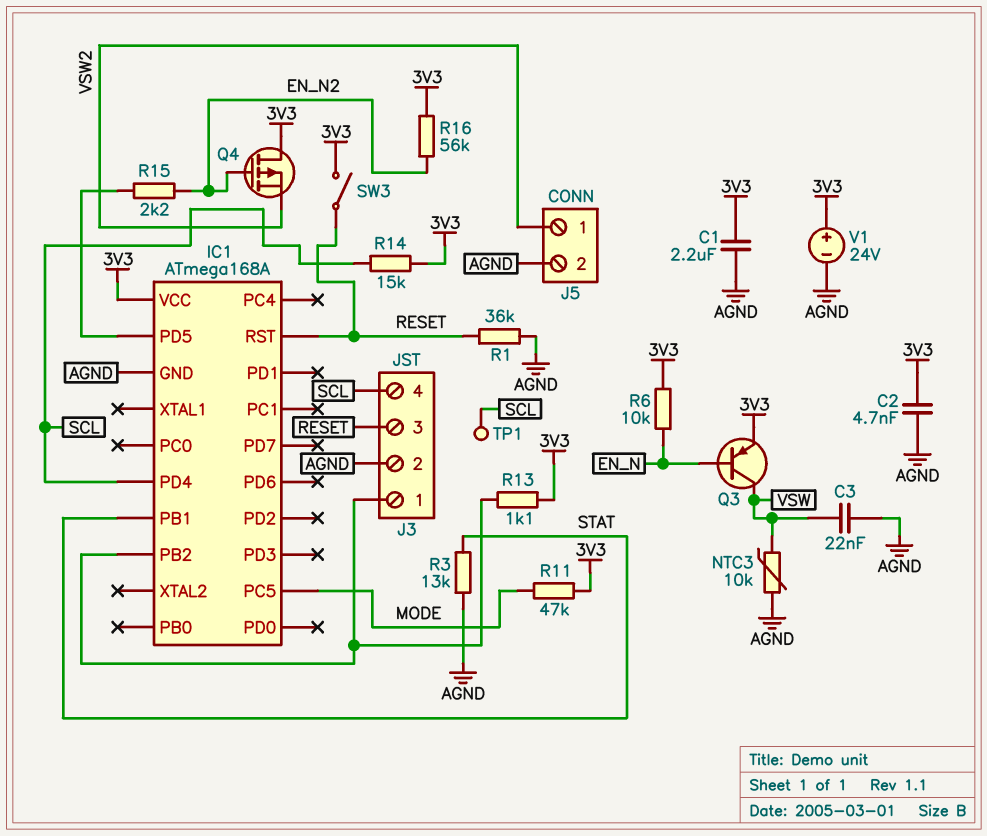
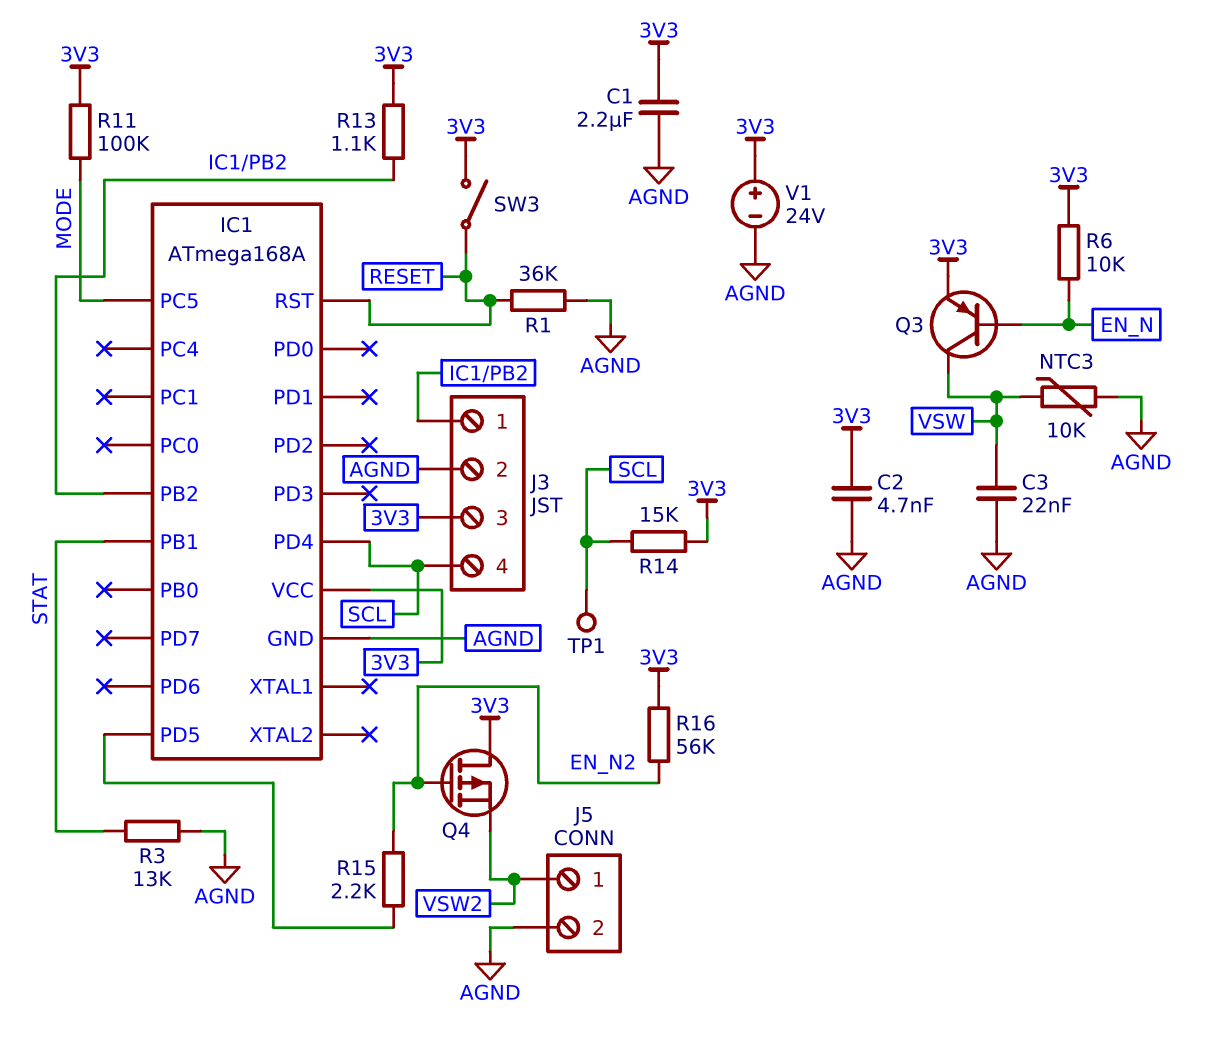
J3 pin 3: RESET -> 3V3
R11: 47k (3V3, MODE) -> 100k (3V3, MODE)

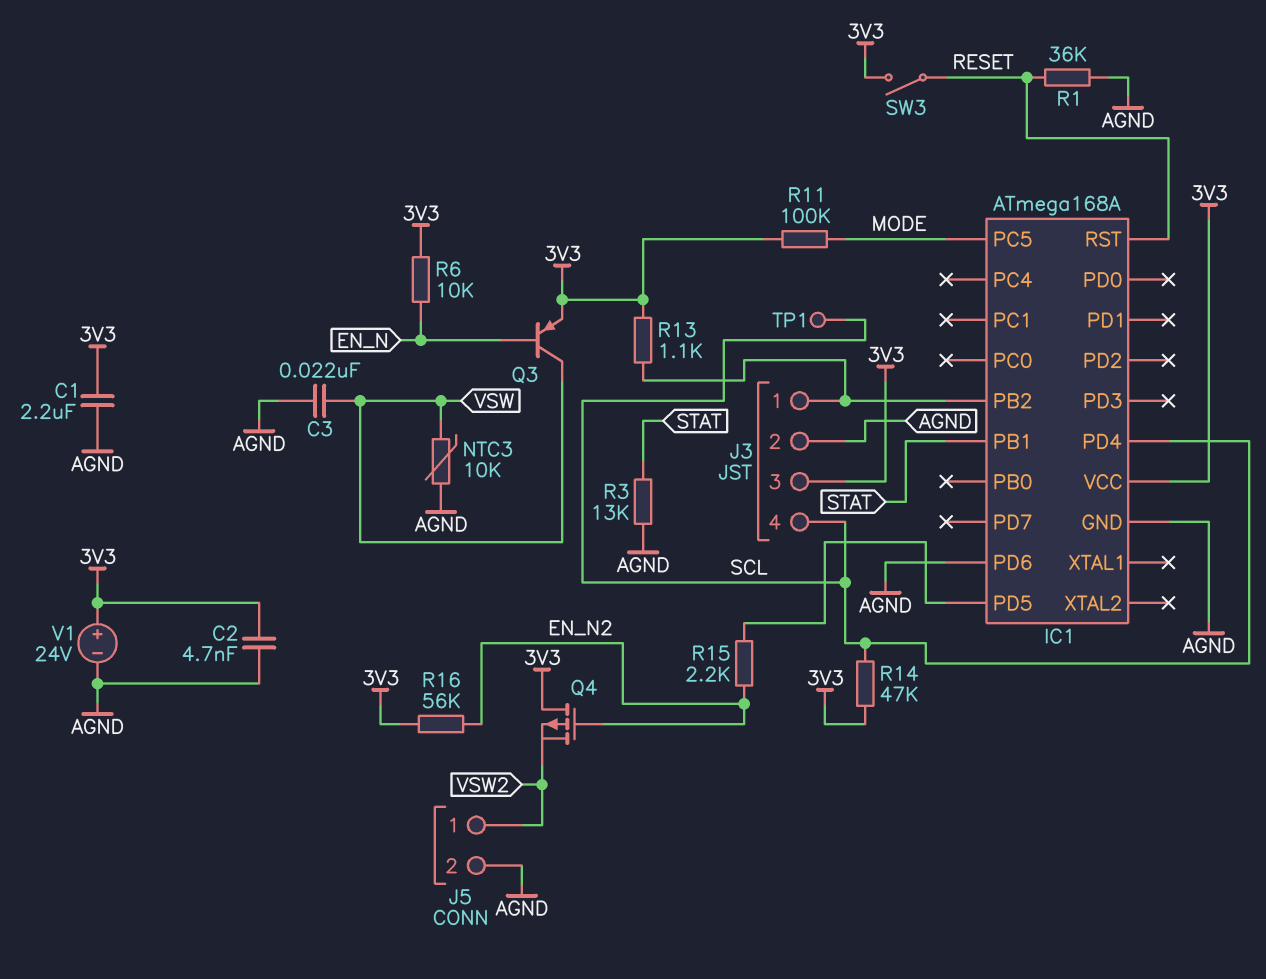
IC1 pin PD6: none -> AGND
R14: 15k (3V3, SCL) -> 47k (3V3, SCL)

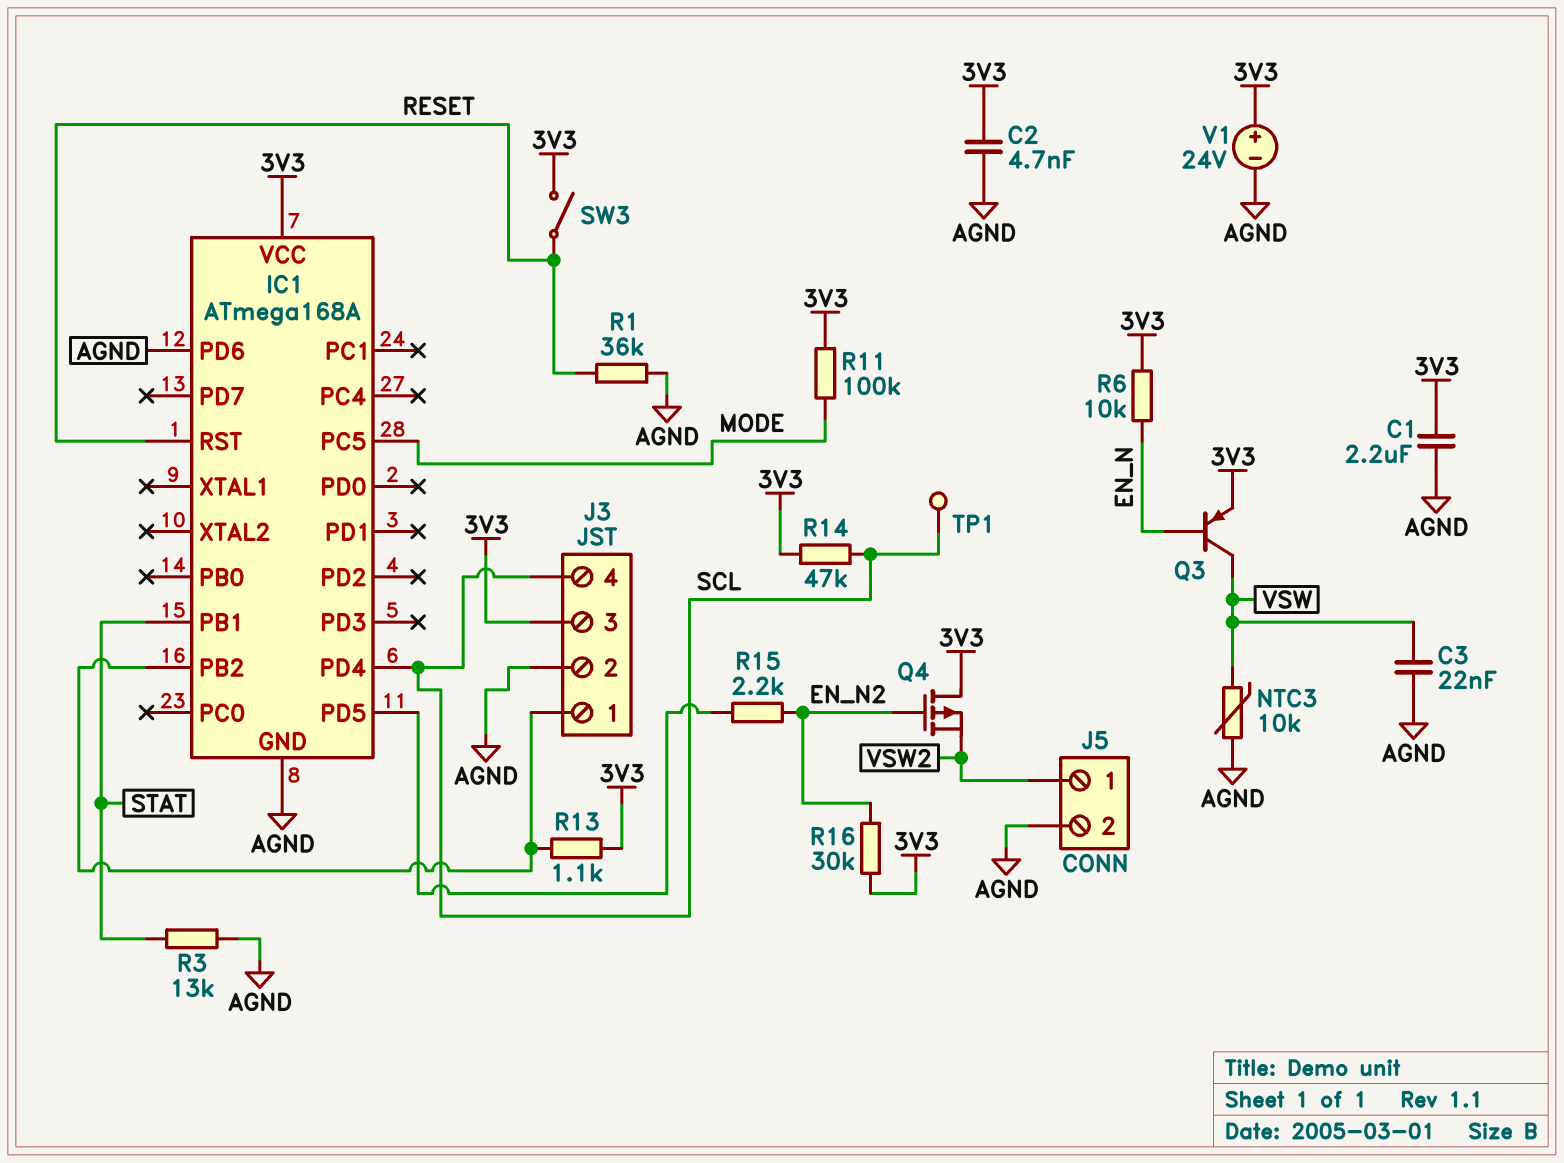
R16: 56k (3V3, EN_N2) -> 30k (3V3, EN_N2)

